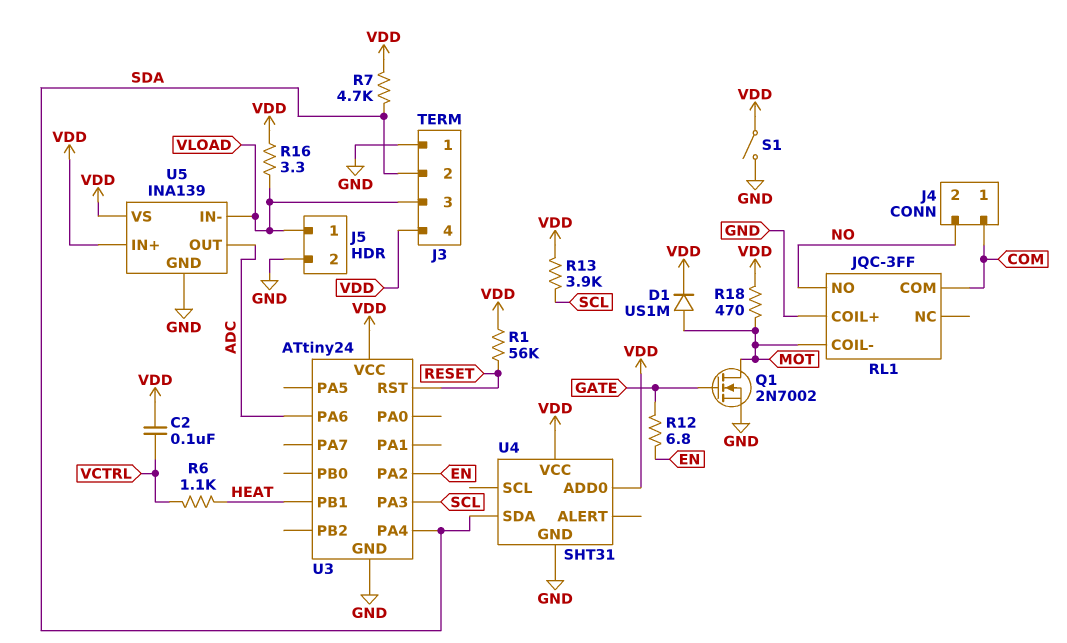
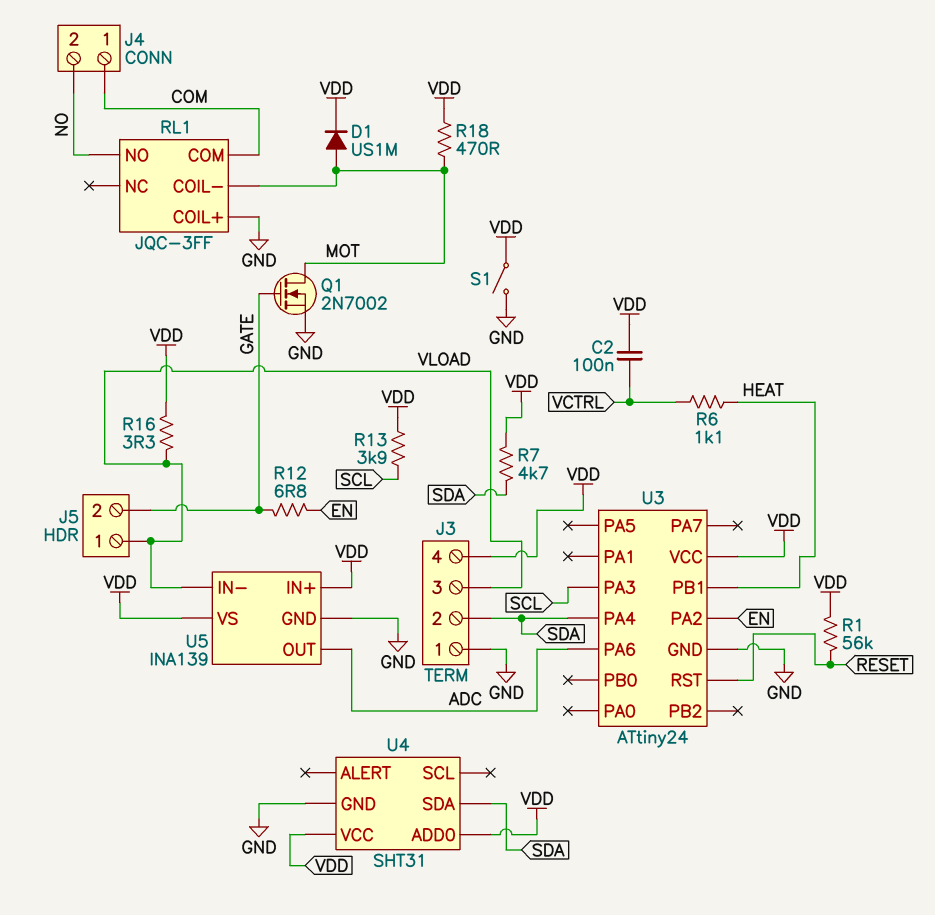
J5 pin 2: GND -> GATE

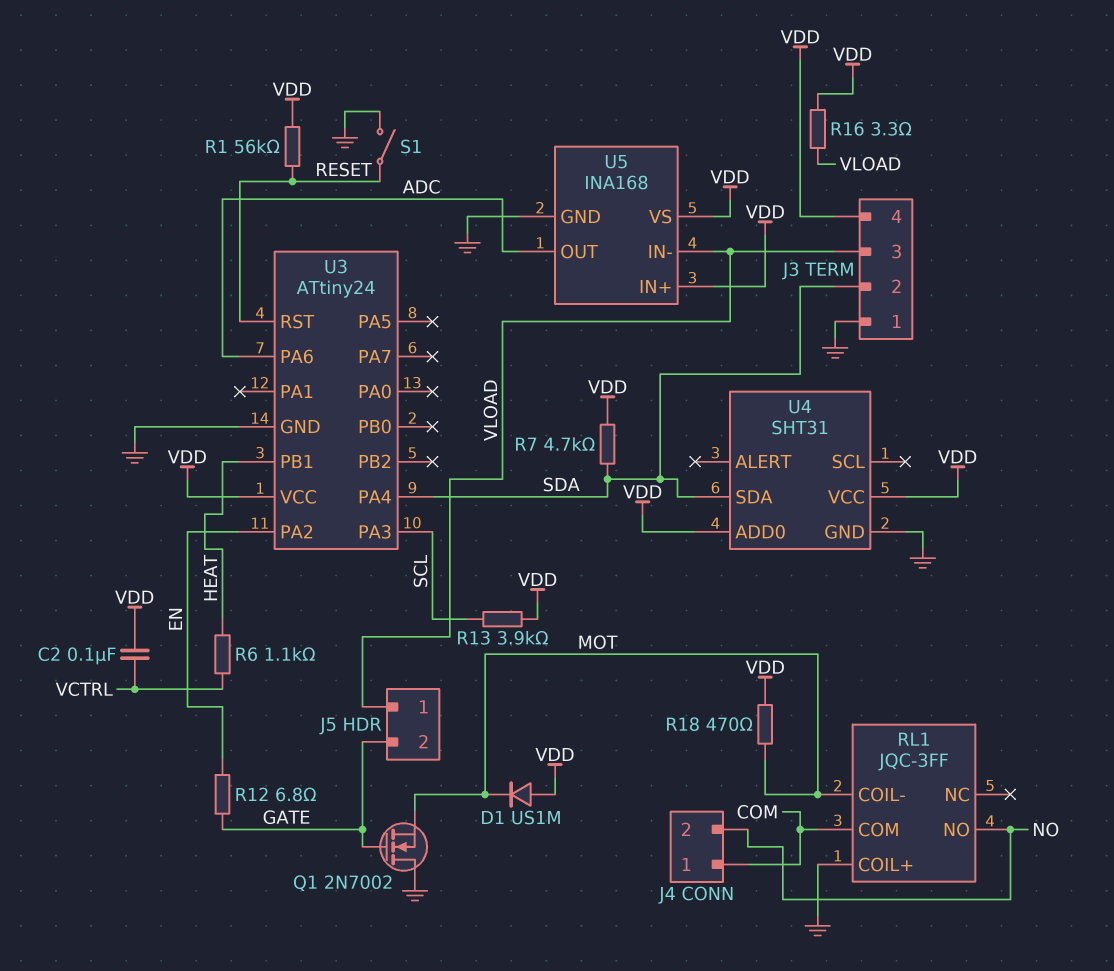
D1: diode US1M (A MOT, K VDD) -> diode US1M (A VDD, K MOT)
Q1: NMOS 2N7002 (G GATE, D MOT, S GND) -> NMOS 2N7002 (G GATE, D GND, S MOT)
S1: switch (GND, VDD) -> switch (GND, RESET)
U5: INA139 -> INA168

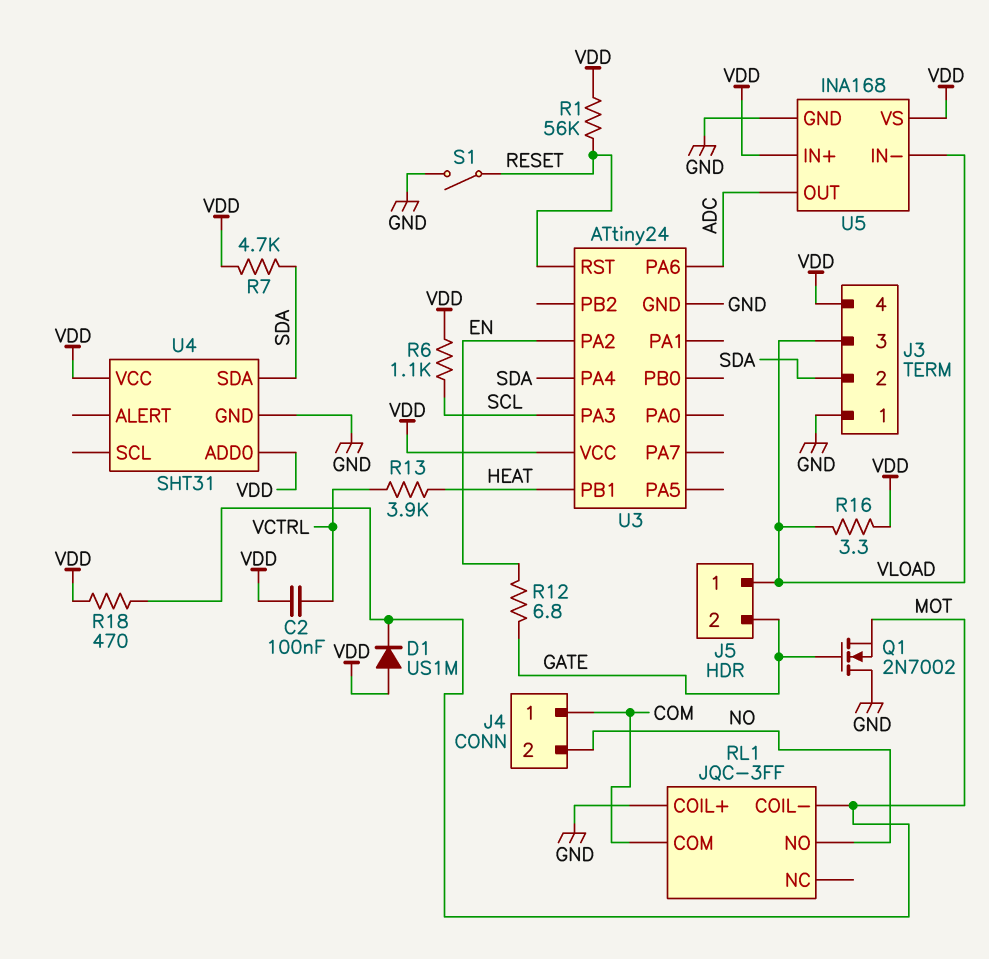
R6: 1.1k (HEAT, VCTRL) -> 1.1k (SCL, VDD)
R13: 3.9k (SCL, VDD) -> 3.9k (HEAT, VCTRL)

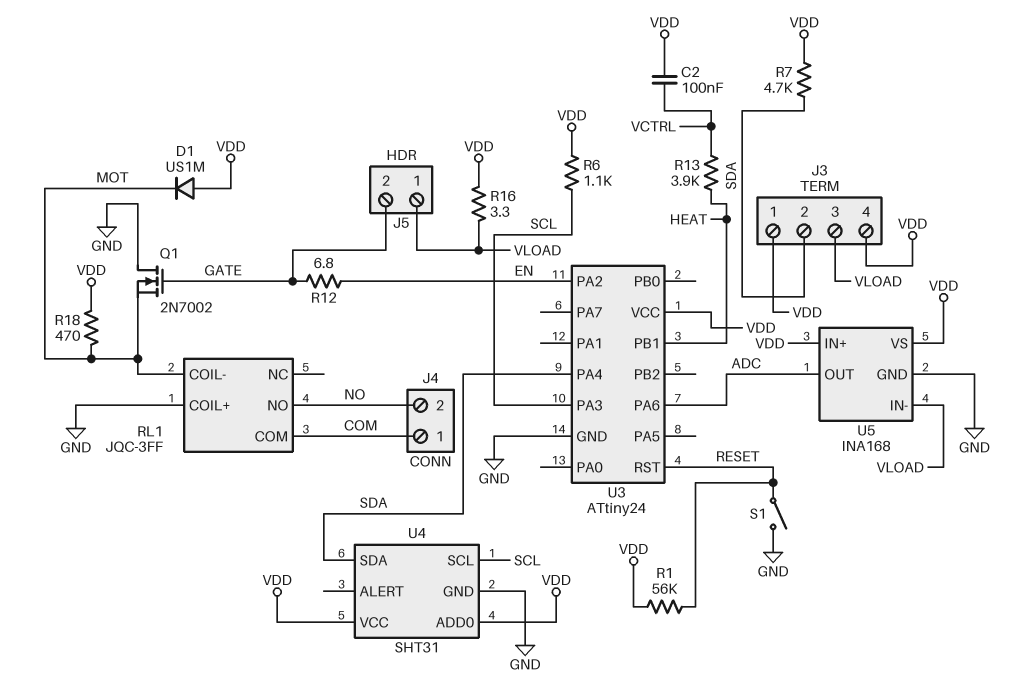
J3 pin 1: GND -> VDD
U4 pin SCL: none -> SCL

